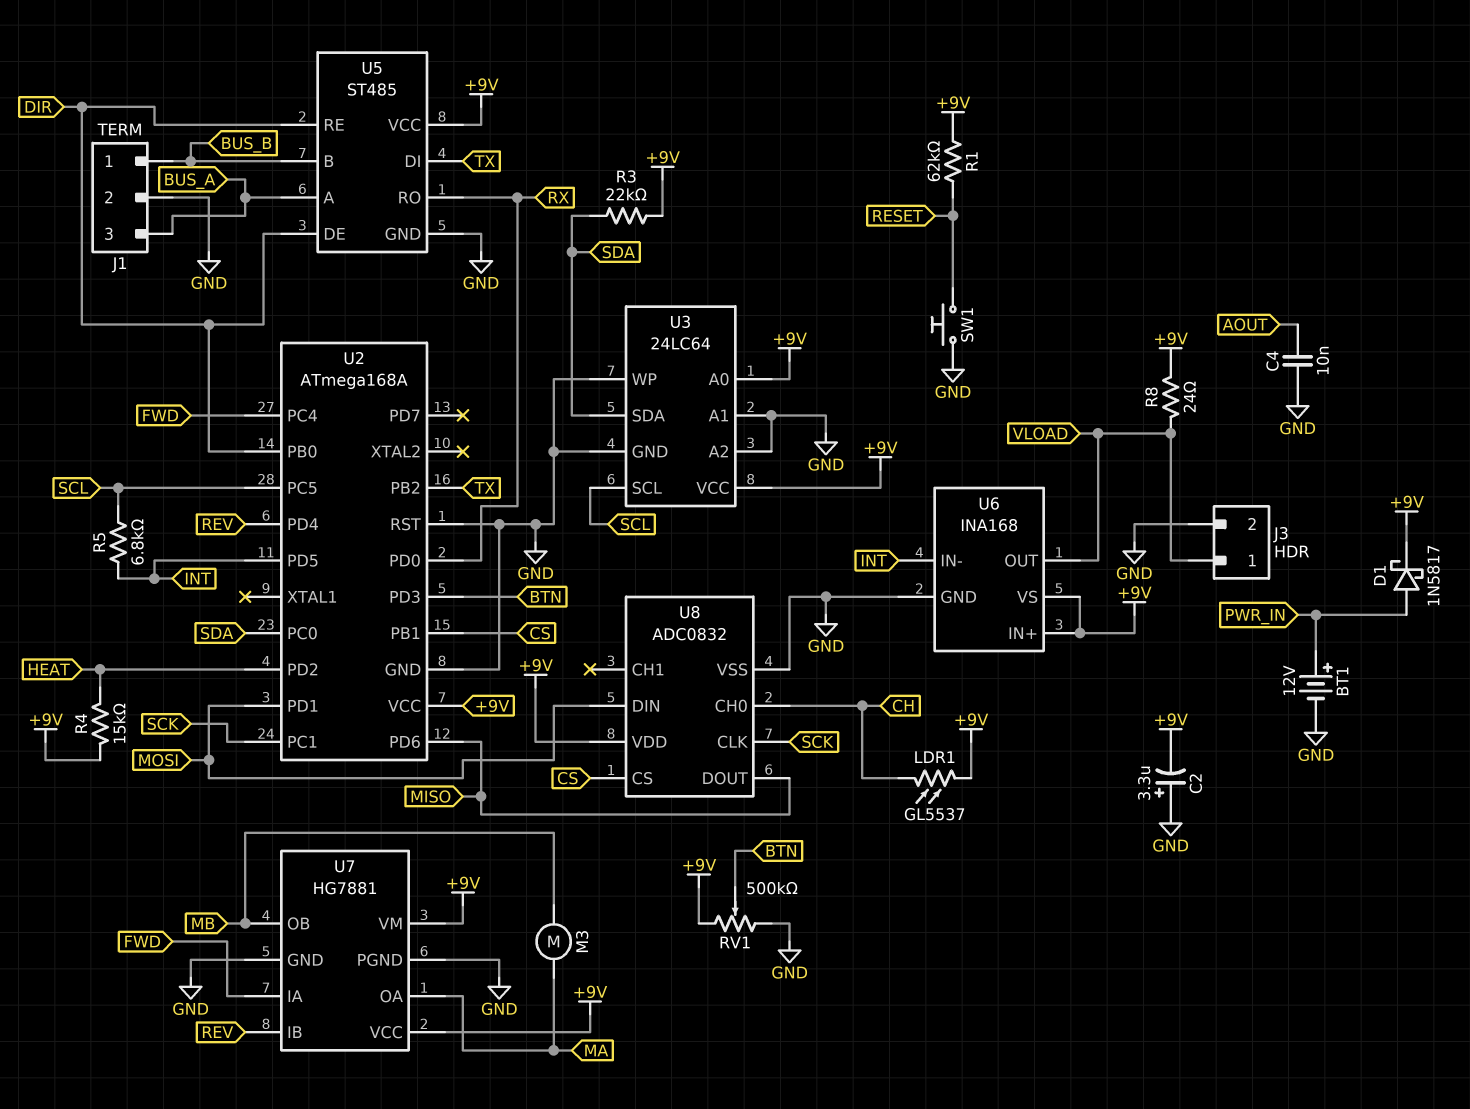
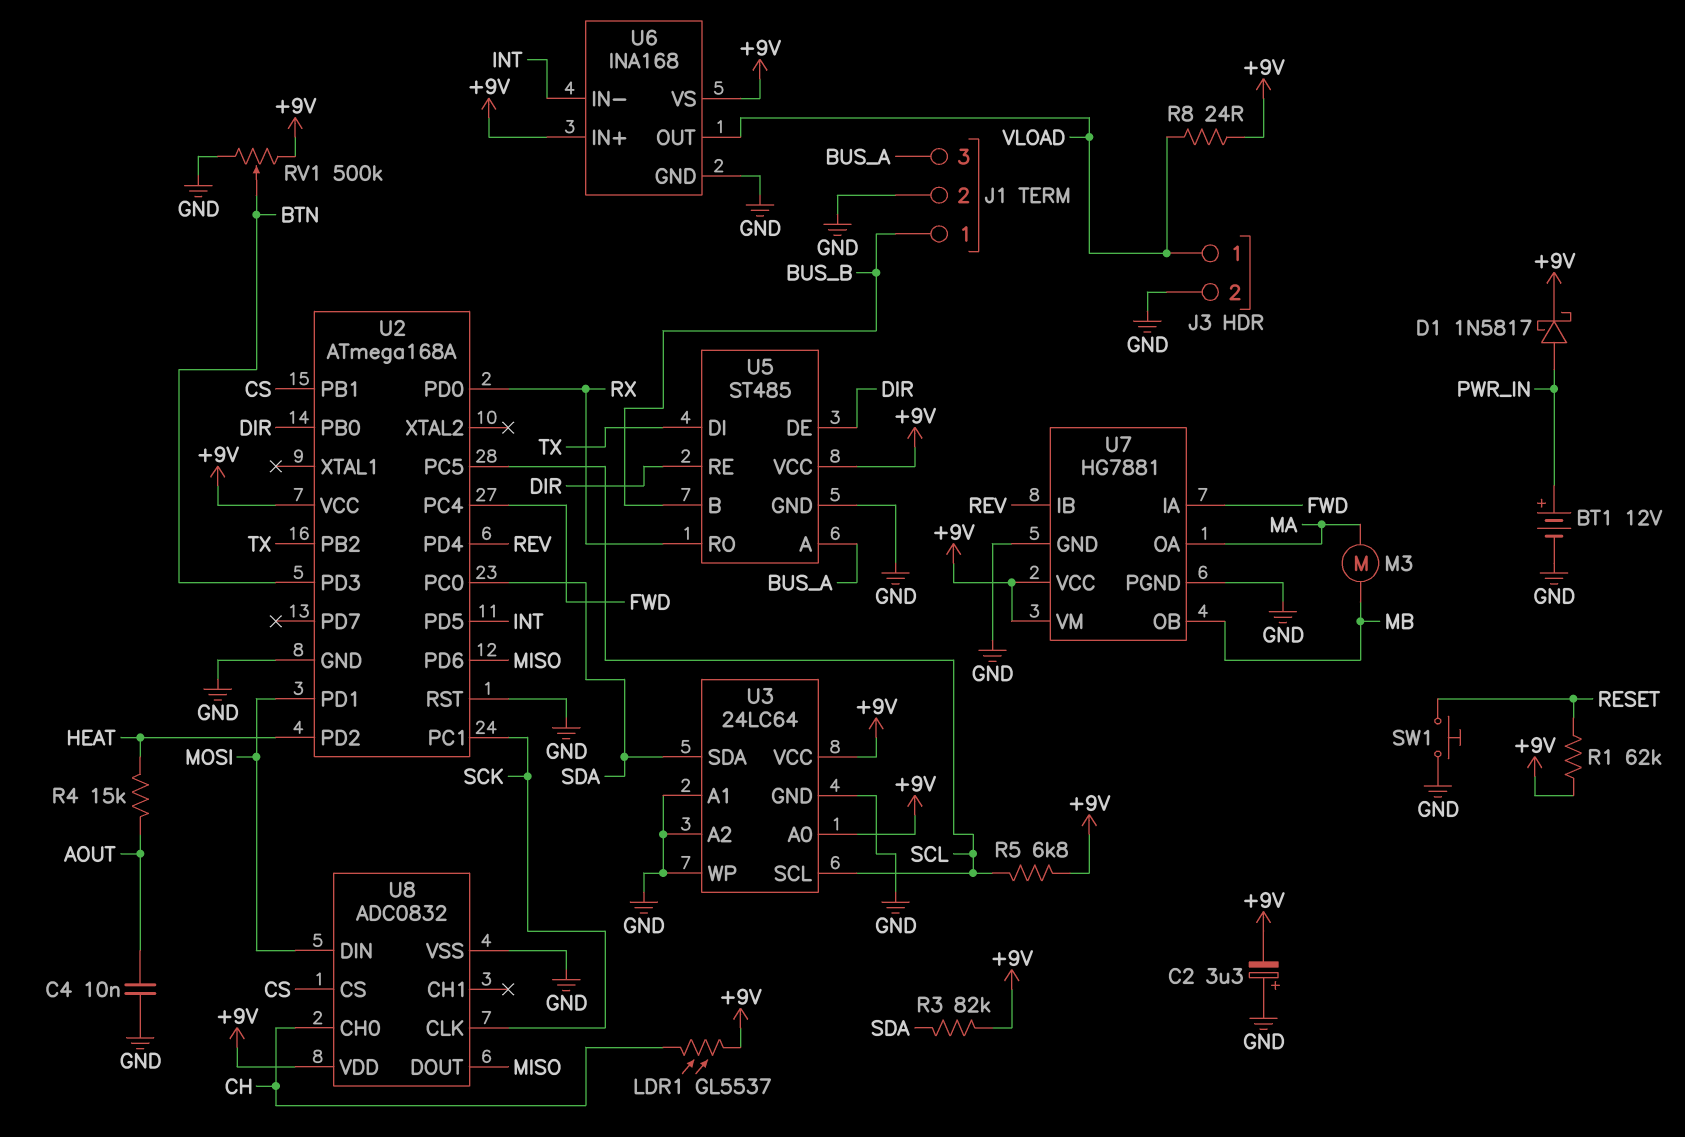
R3: 22k (+9V, SDA) -> 82k (+9V, SDA)
R4: 15k (+9V, HEAT) -> 15k (AOUT, HEAT)
R5: 6.8k (INT, SCL) -> 6.8k (+9V, SCL)

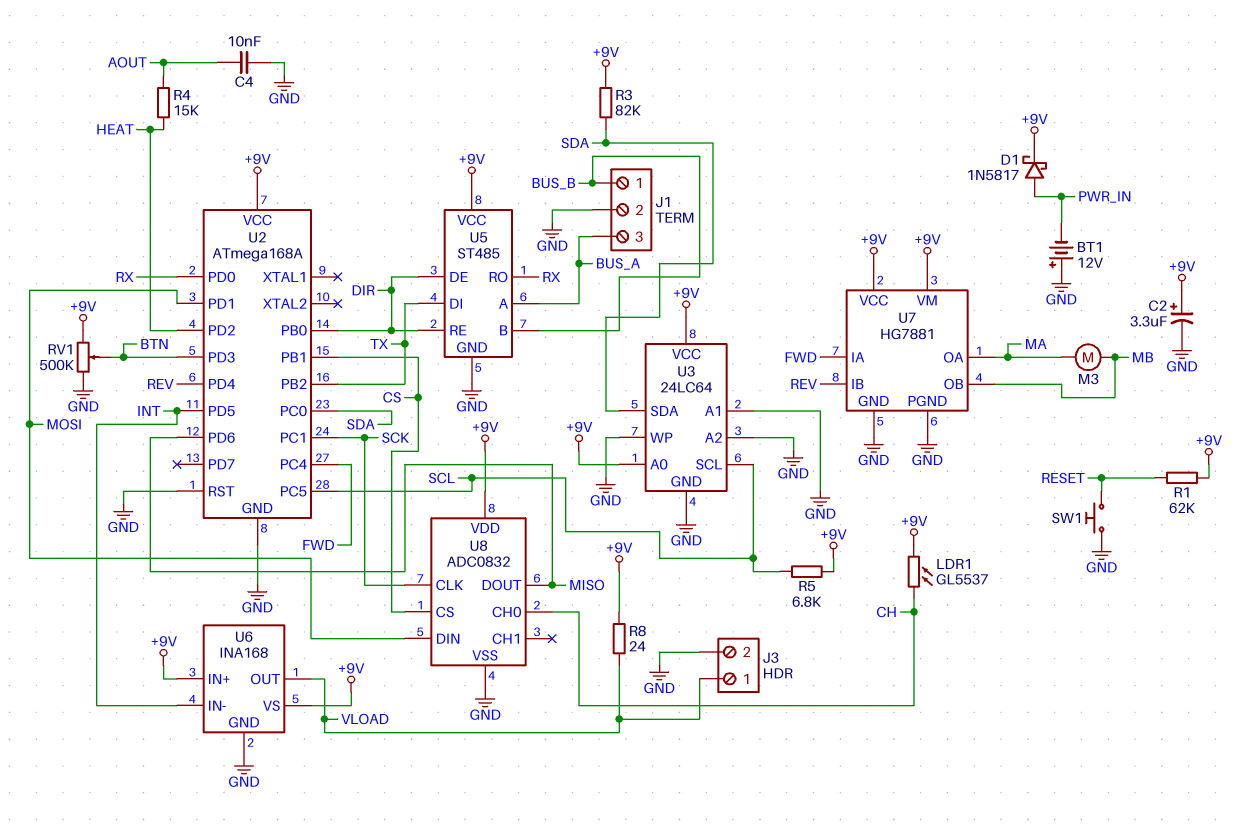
BT1: 12V (plus PWR_IN, minus GND) -> 12V (plus GND, minus PWR_IN)
C2: 3.3uF (plus GND, minus +9V) -> 3.3uF (plus +9V, minus GND)

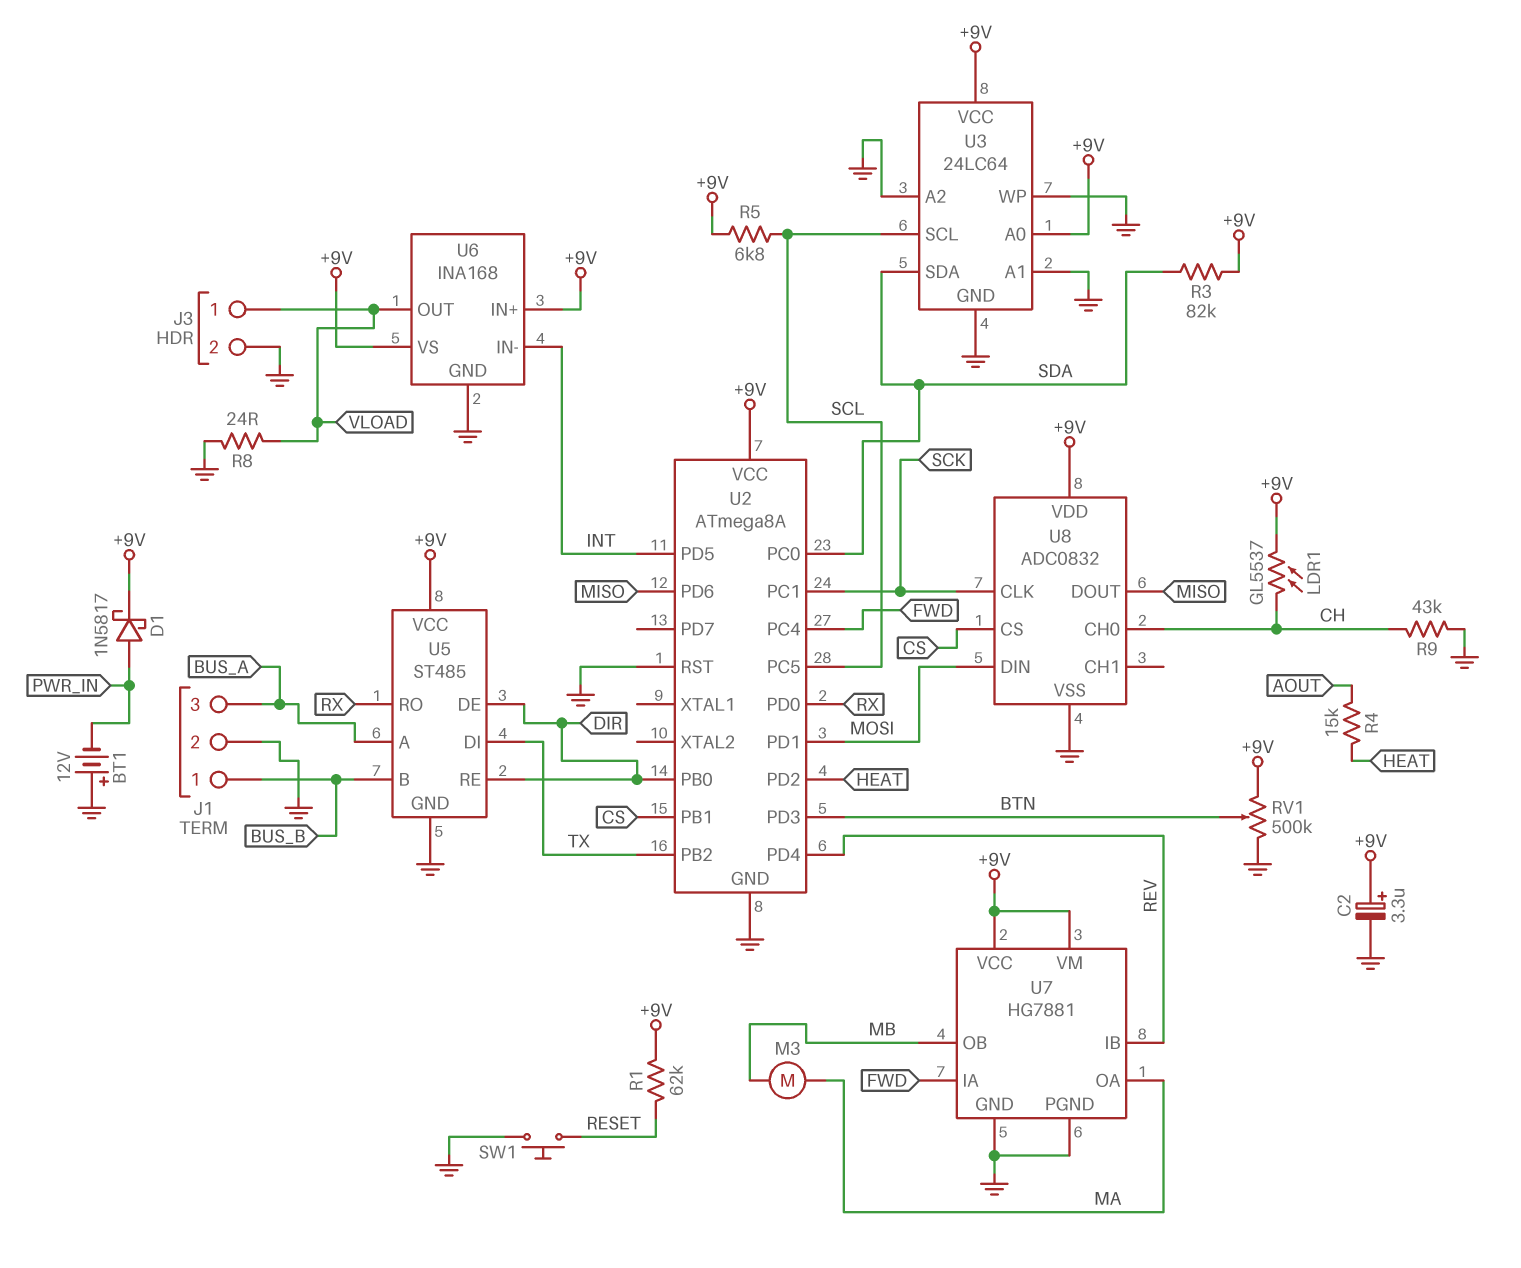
C4: 10nF (AOUT, GND) -> none
R8: 24 (+9V, VLOAD) -> 24 (GND, VLOAD)
R9: none -> 43k (CH, GND)
U2: ATmega168A -> ATmega8A

